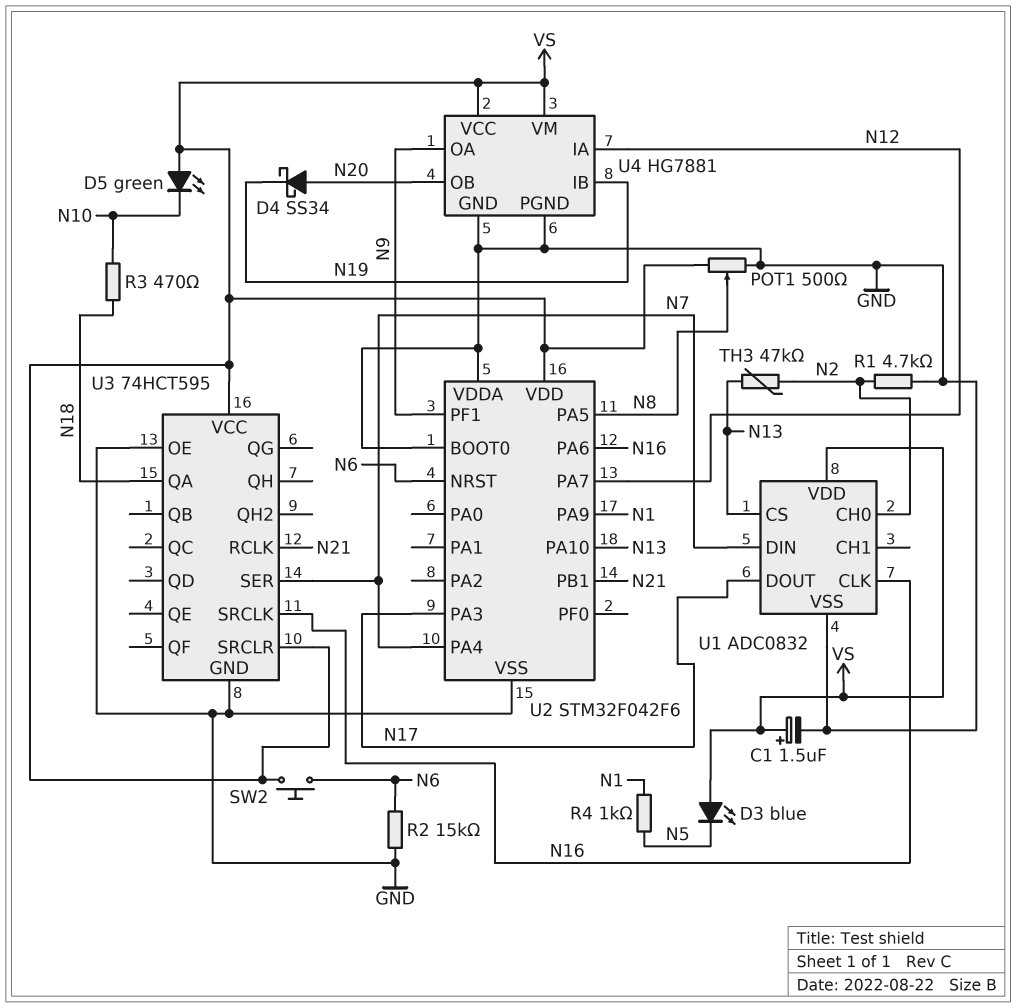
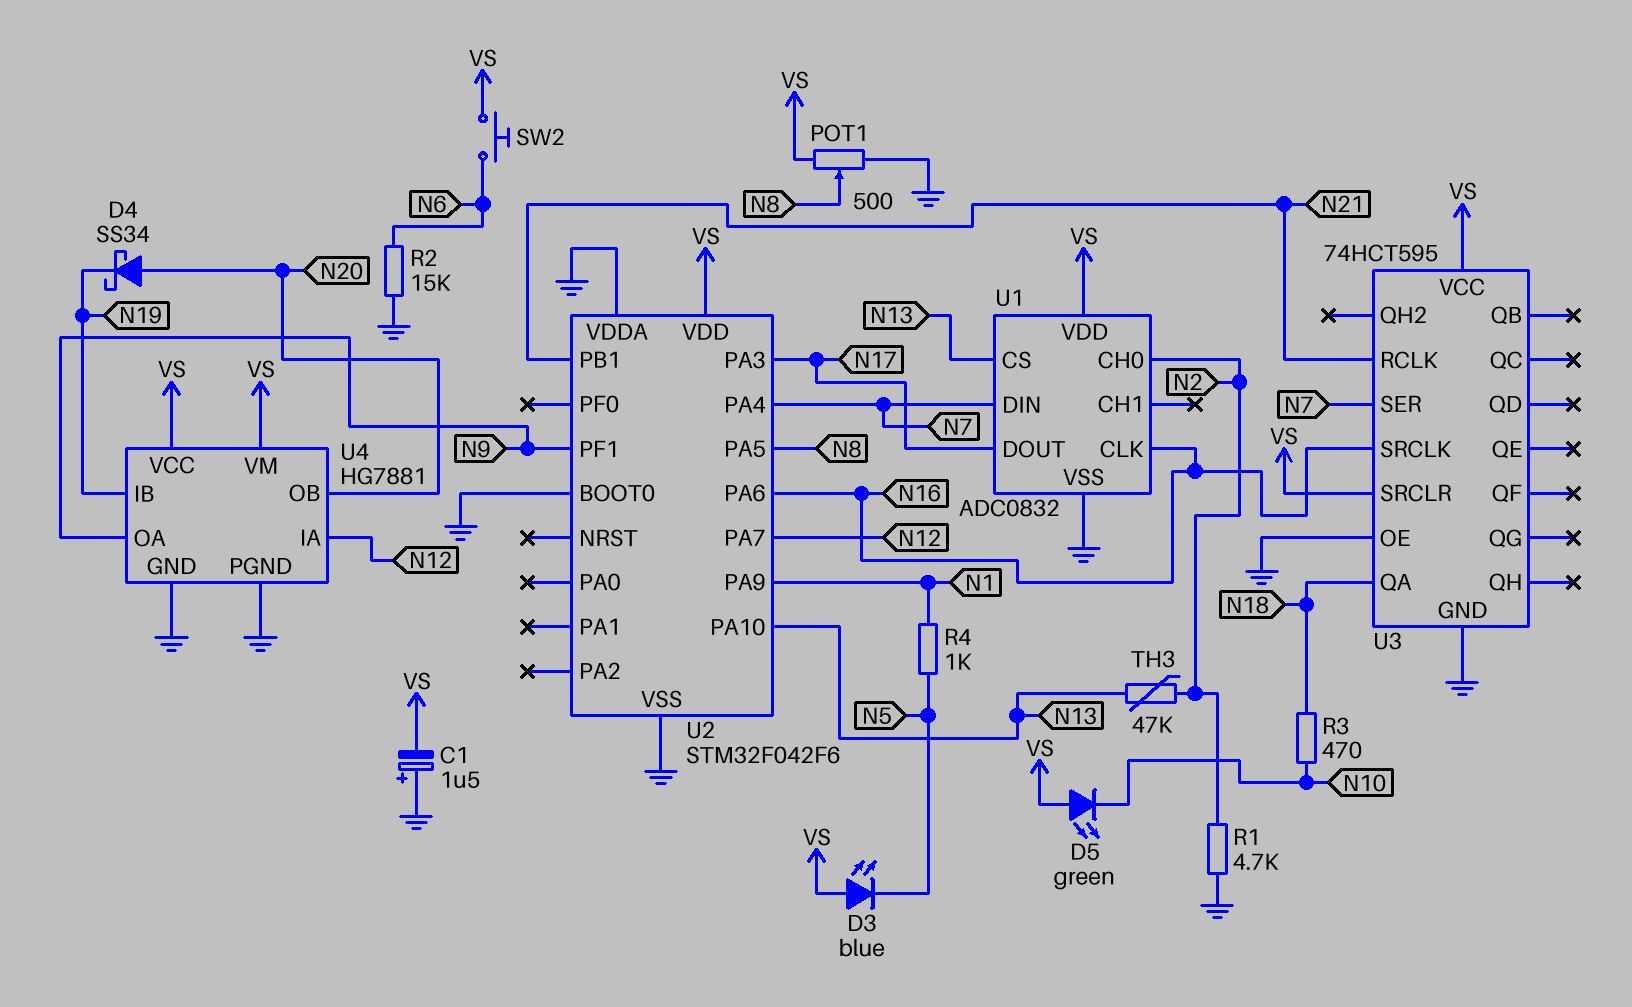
C1: 1.5uF (plus VS, minus GND) -> 1.5uF (plus GND, minus VS)
U2 pin NRST: N6 -> none

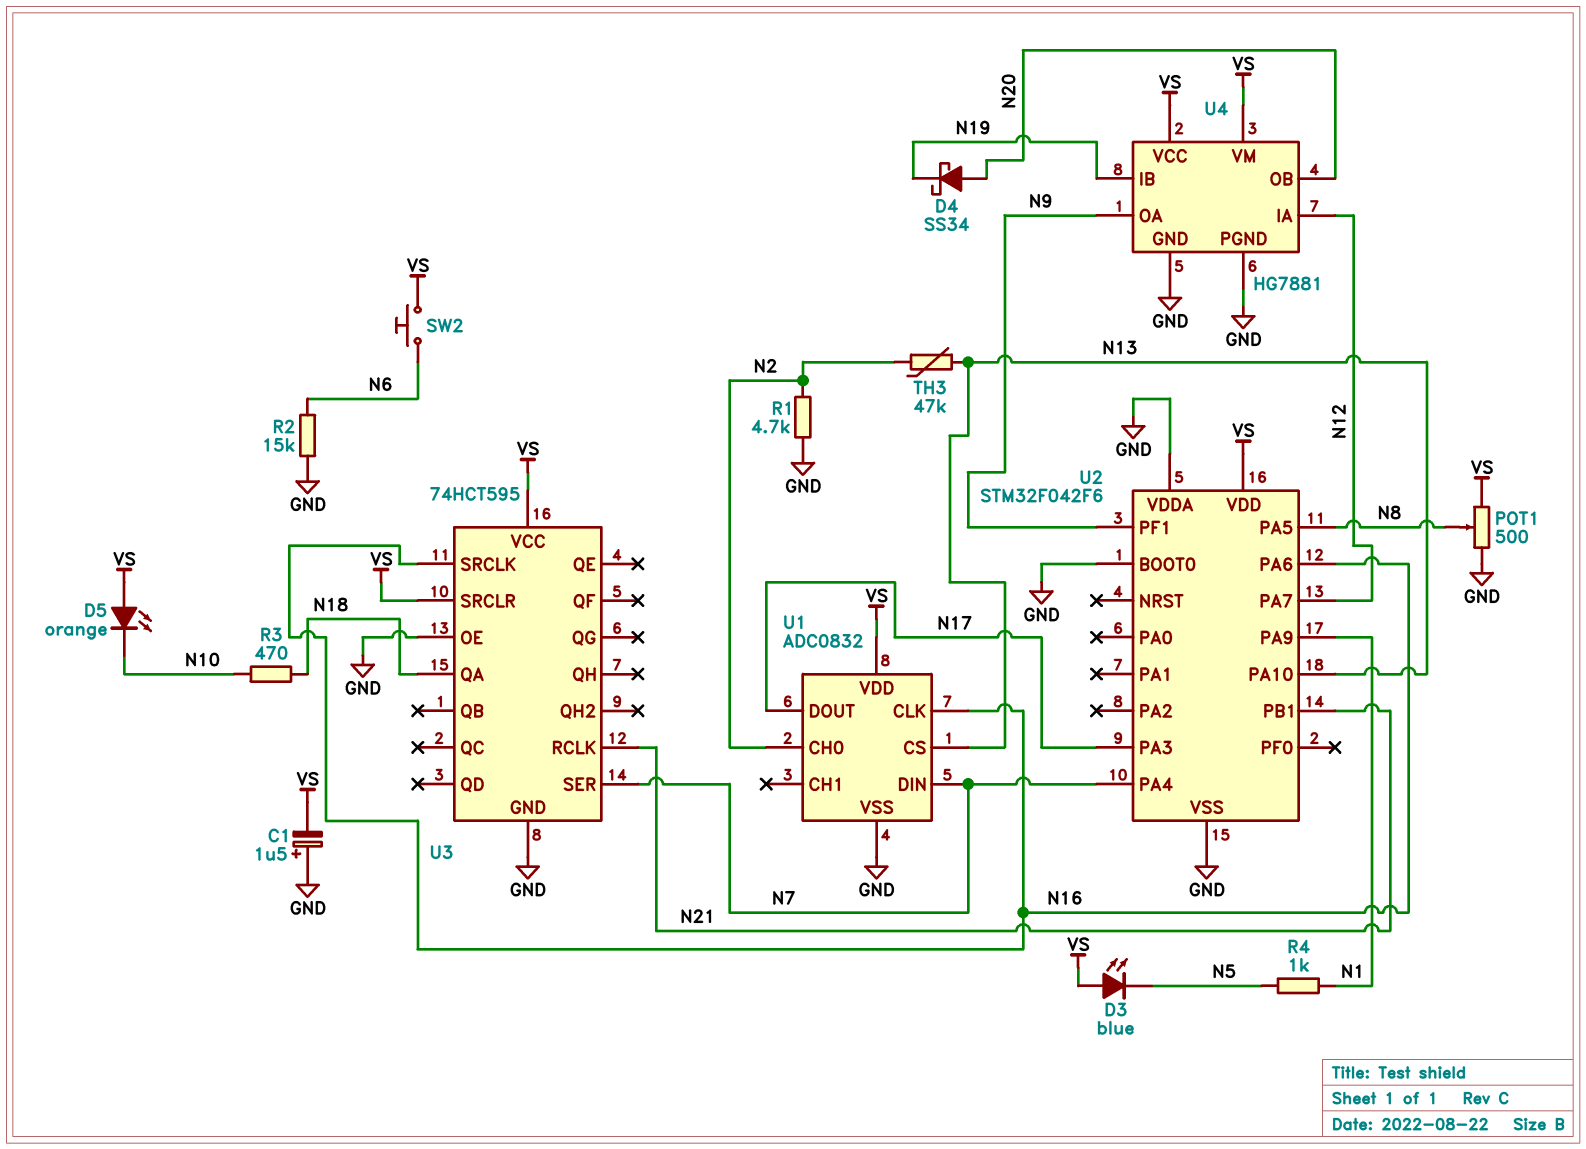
D5: LED green (A VS, K N10) -> LED orange (A VS, K N10)

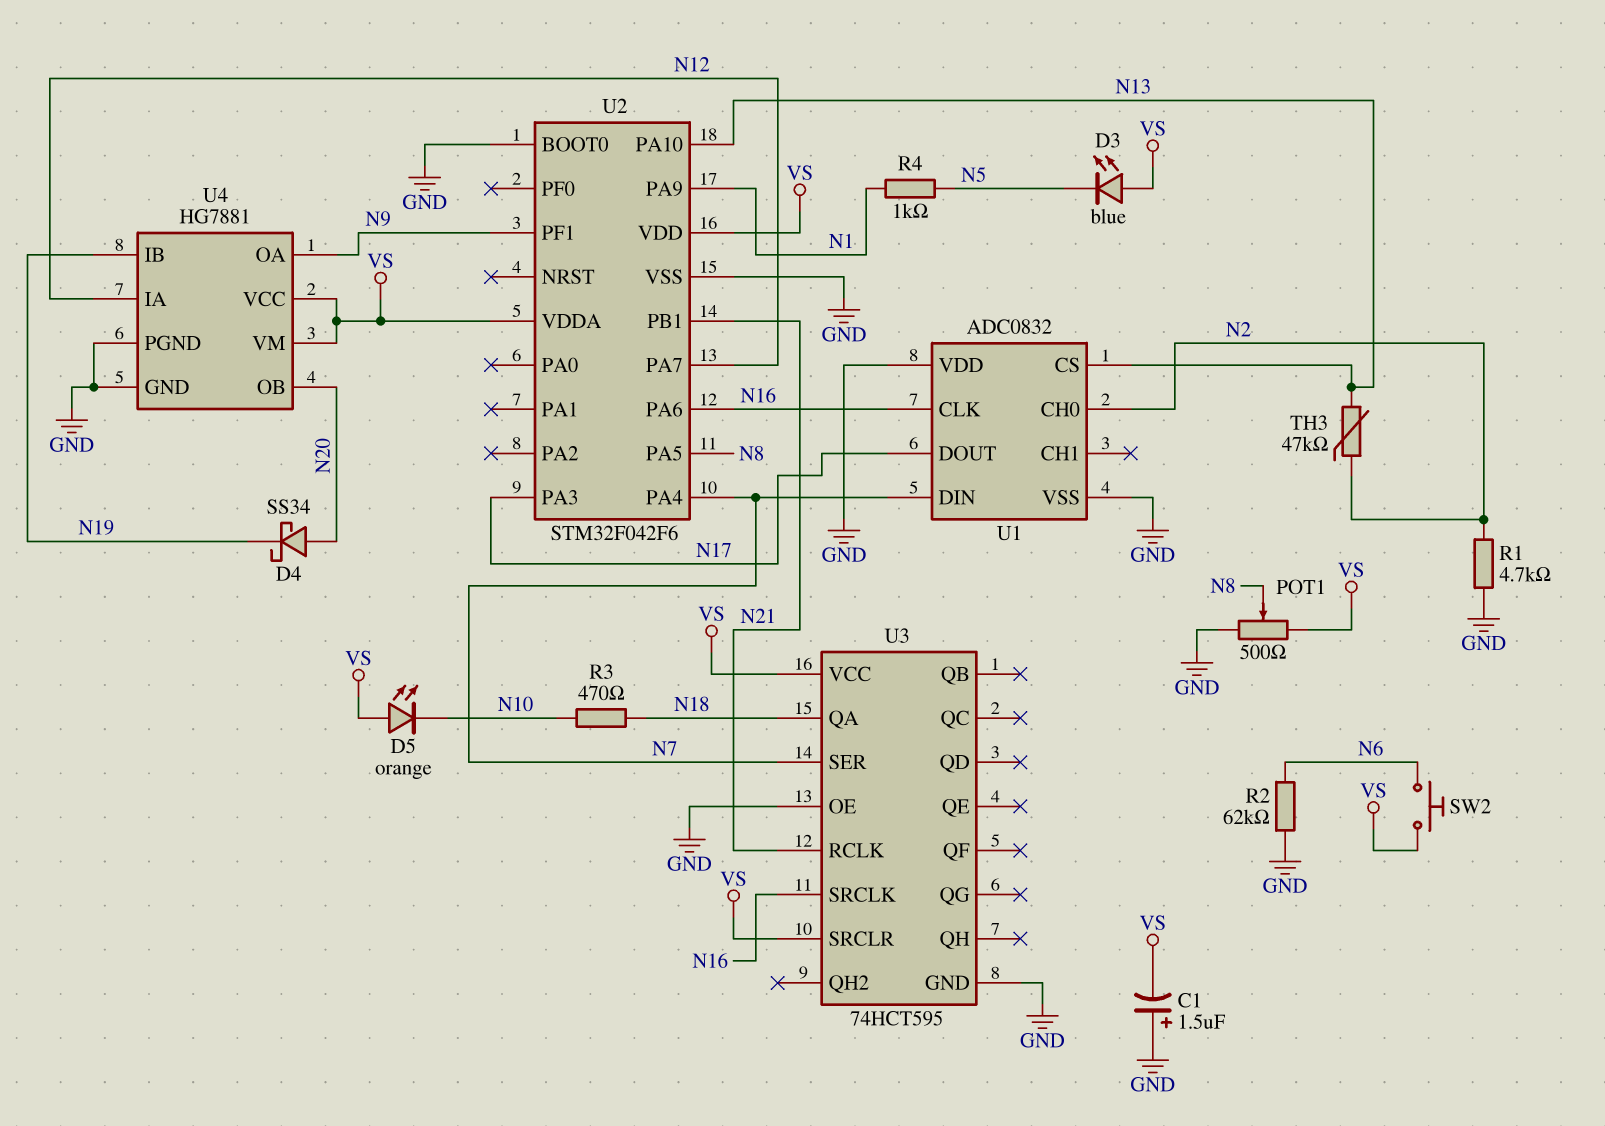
R2: 15k (GND, N6) -> 62k (GND, N6)
U1 pin VDD: VS -> GND
U2 pin VDDA: GND -> VS

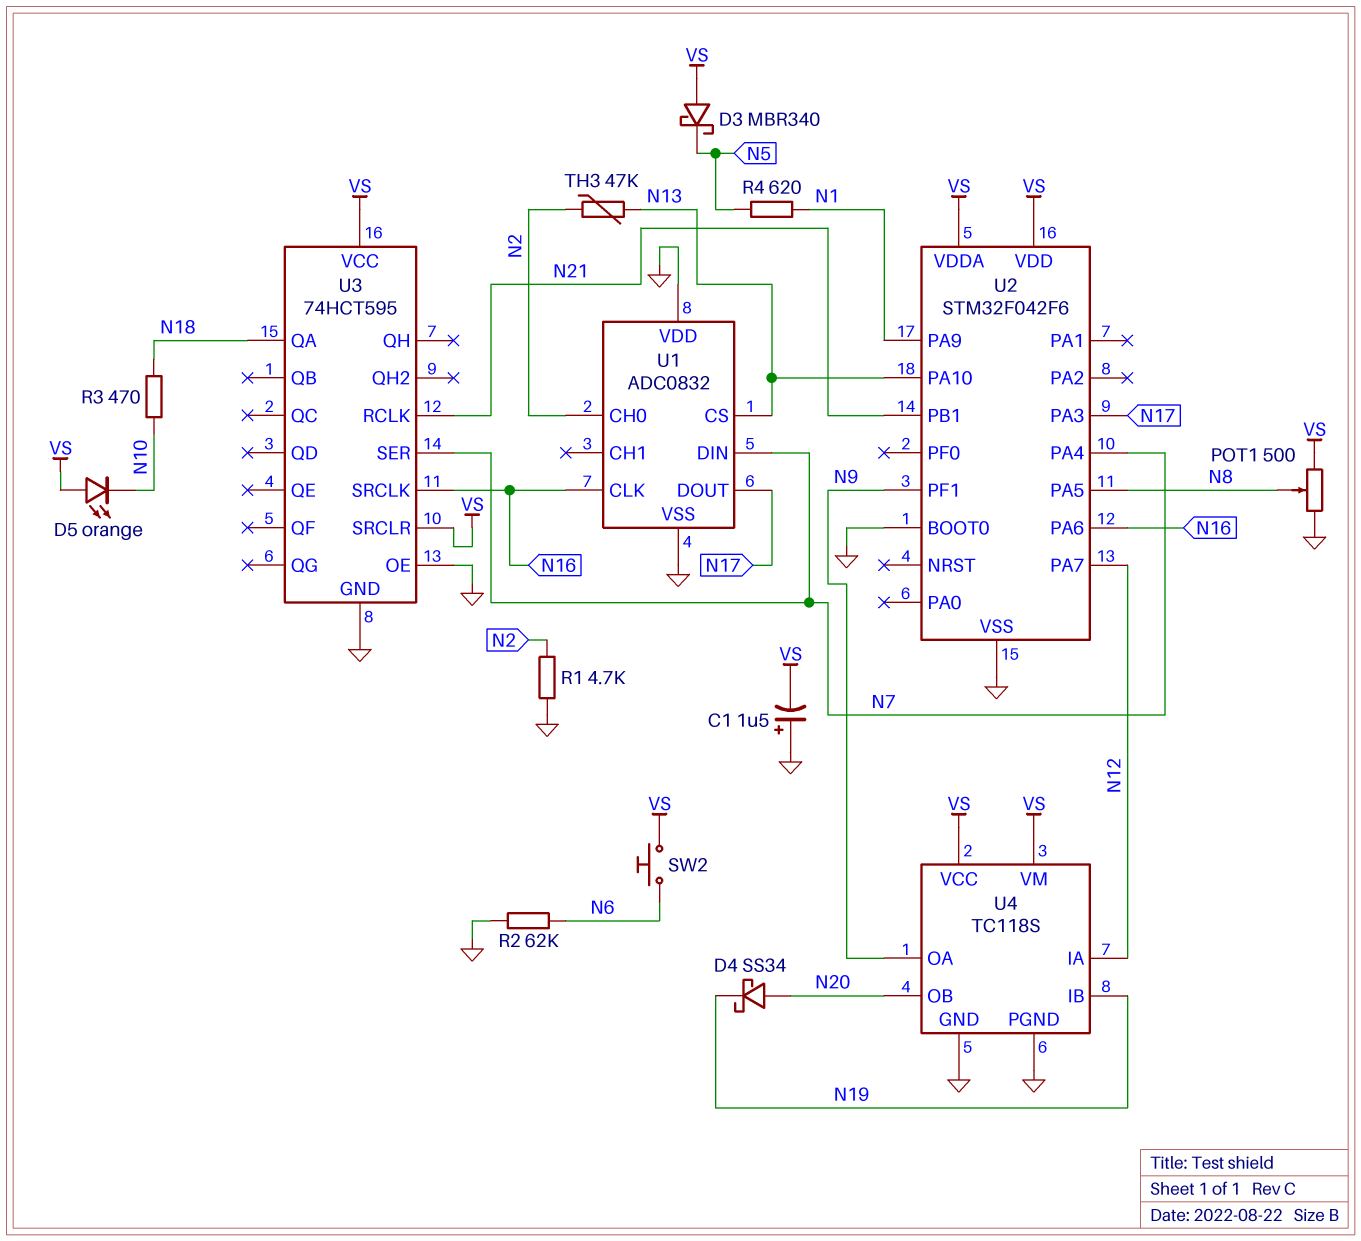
D3: LED blue (A VS, K N5) -> schottky MBR340 (A VS, K N5)
R4: 1k (N1, N5) -> 620 (N1, N5)
U4: HG7881 -> TC118S

